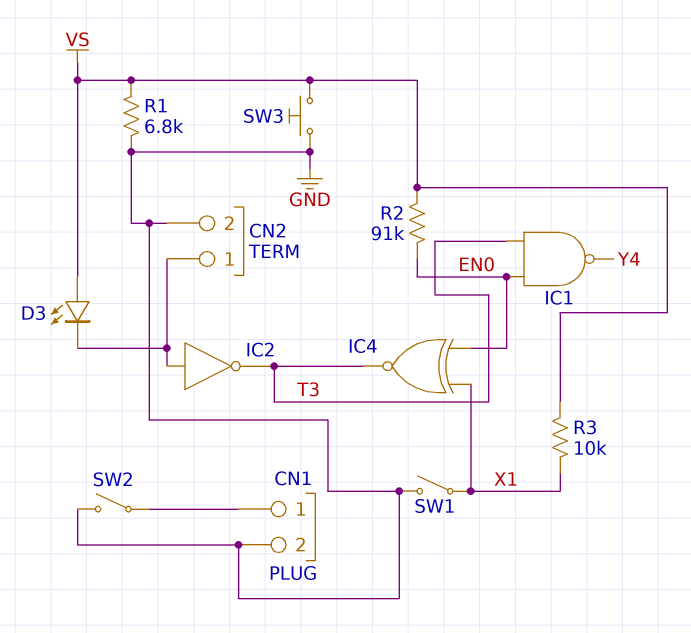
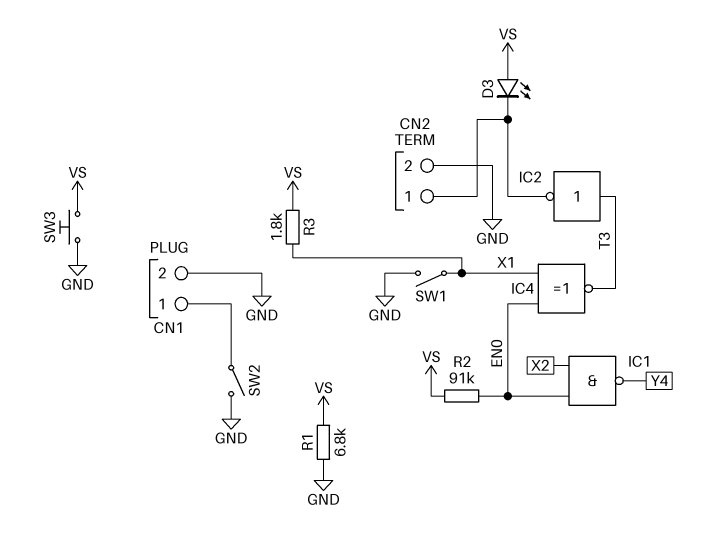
IC1: NAND (in EN0, in T3, out Y4) -> NAND (in EN0, in X2, out Y4)
IC2: NOT (in CN2/1, out T3) -> NOT (in T3, out CN2/1)
R3: 10k (VS, X1) -> 1.8k (VS, X1)

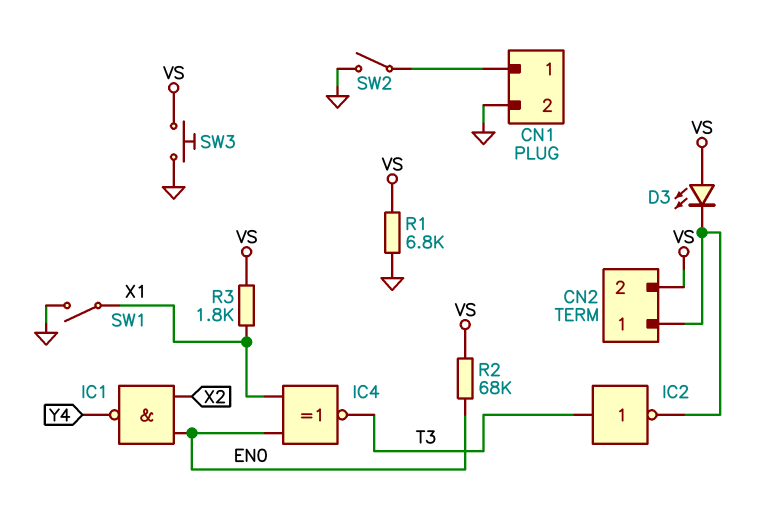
CN2 pin 2: GND -> VS
R2: 91k (EN0, VS) -> 68k (EN0, VS)

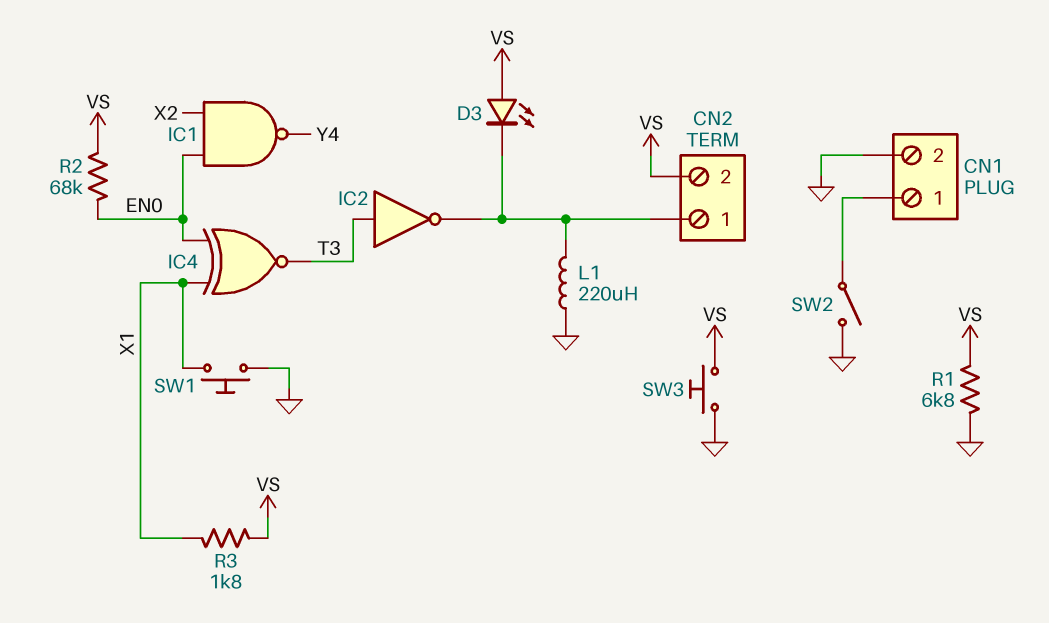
L1: none -> 220uH (CN2/1, GND)
SW1: switch (GND, X1) -> button (GND, X1)

